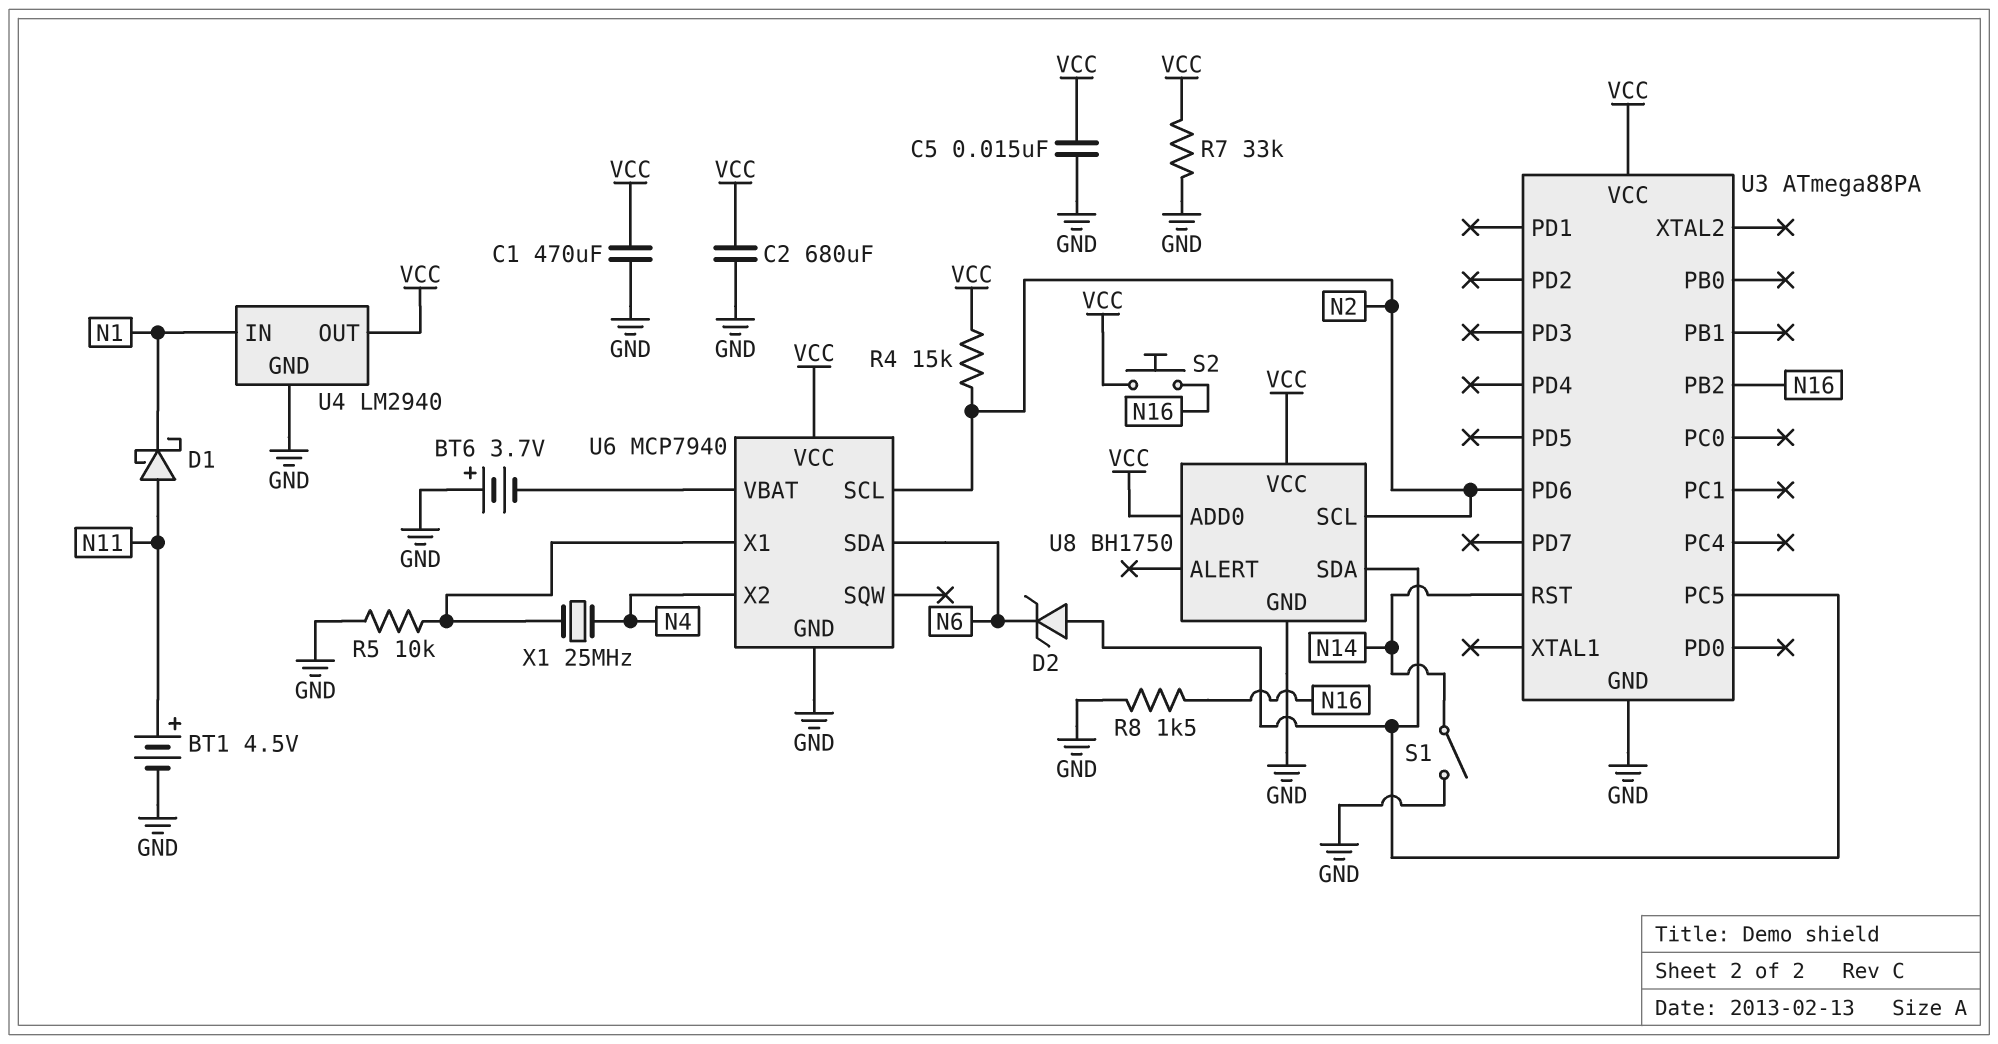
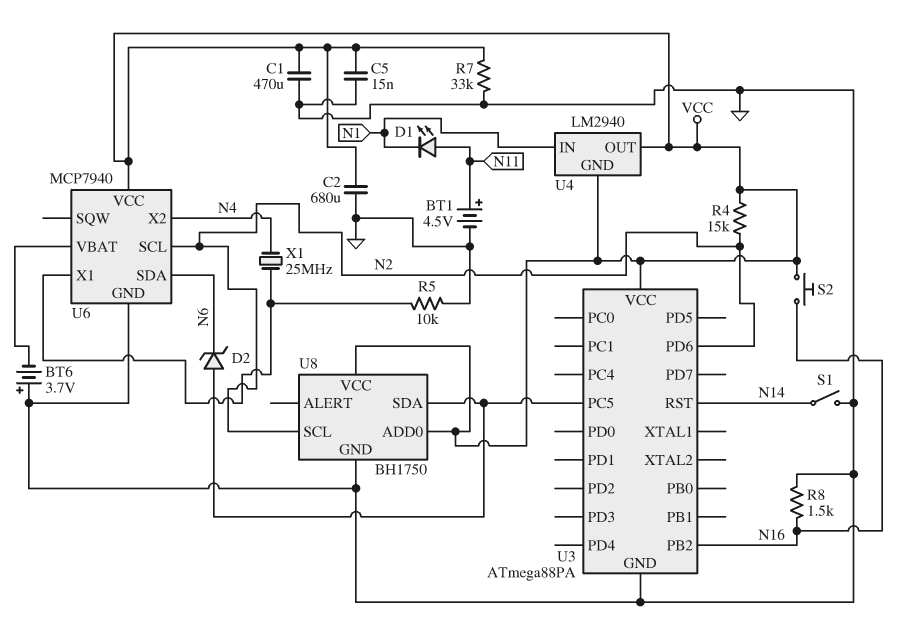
D1: schottky (A N11, K N1) -> LED (A N11, K N1)
U4 pin GND: GND -> VCC

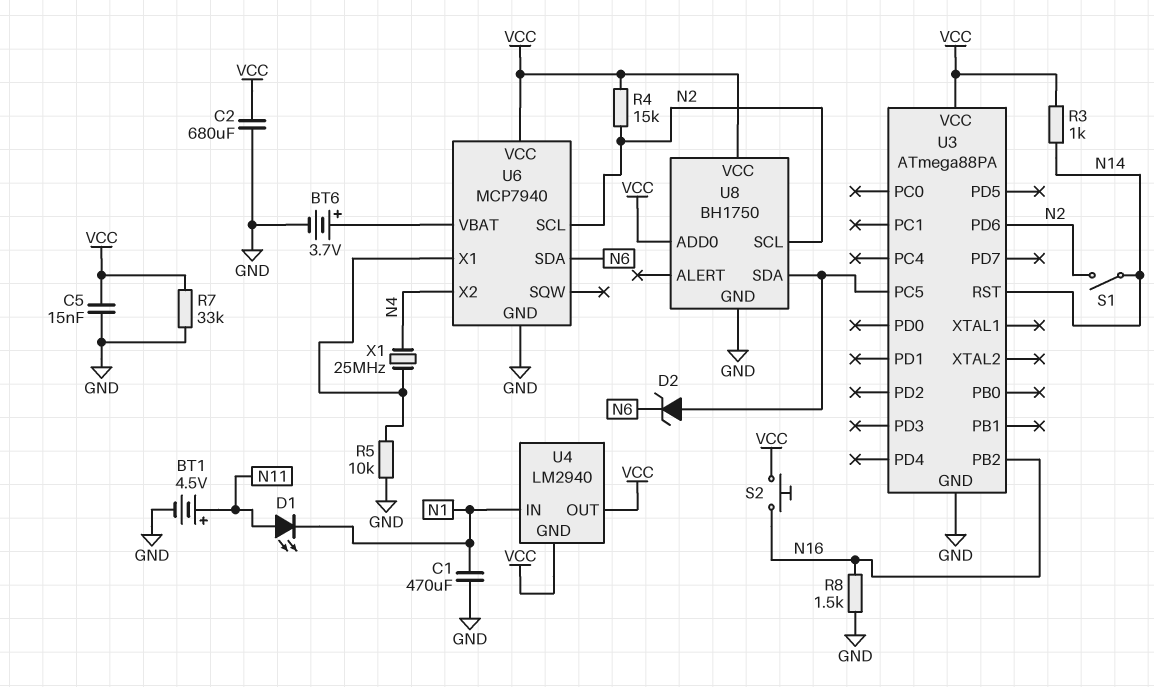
BT6: 3.7V (plus GND, minus U6/VBAT) -> 3.7V (plus U6/VBAT, minus GND)
C1: 470uF (GND, VCC) -> 470uF (GND, N1)
R3: none -> 1k (N14, VCC)
S1: switch (GND, N14) -> switch (N2, N14)

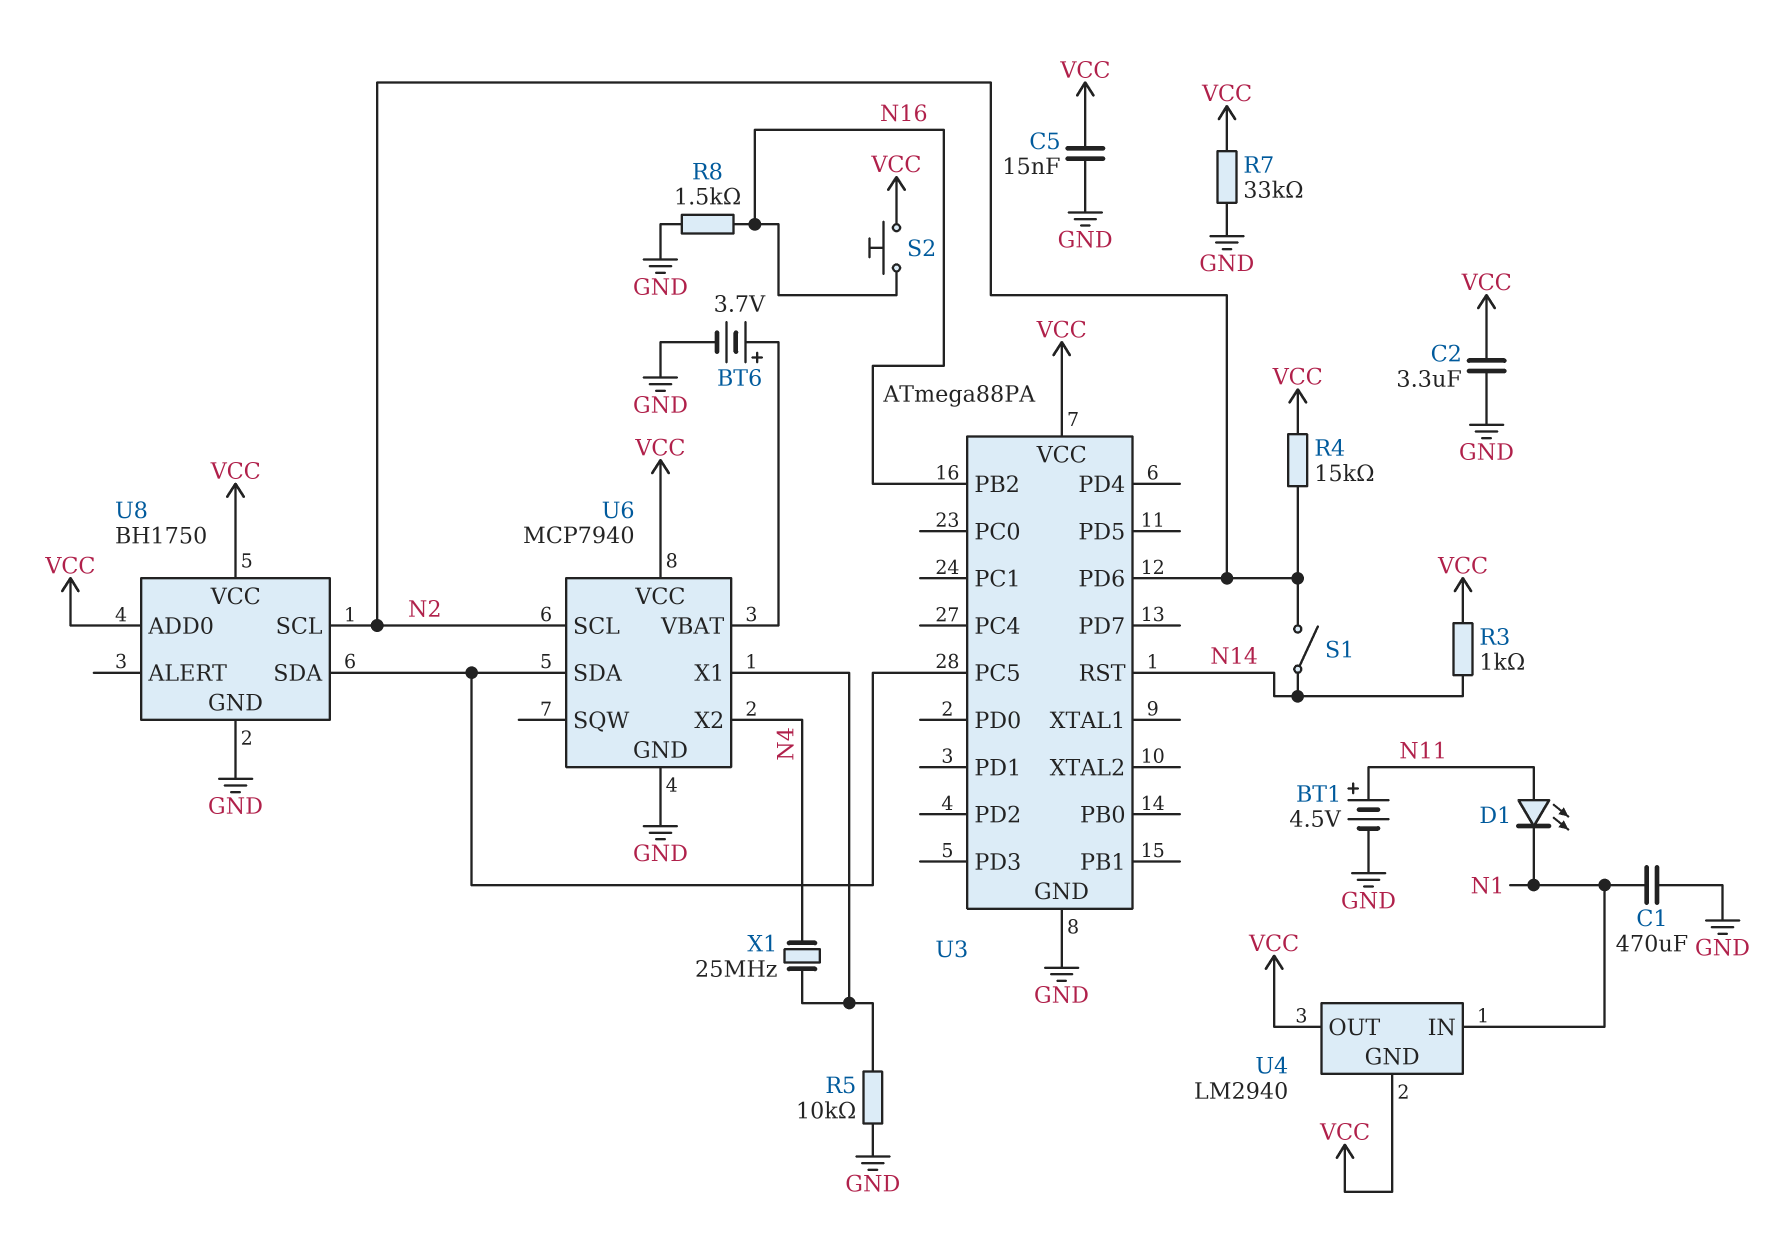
C2: 680uF (GND, VCC) -> 3.3uF (GND, VCC)
D2: zener (A U3/PC5, K N6) -> none
U6 pin SDA: N6 -> U3/PC5

